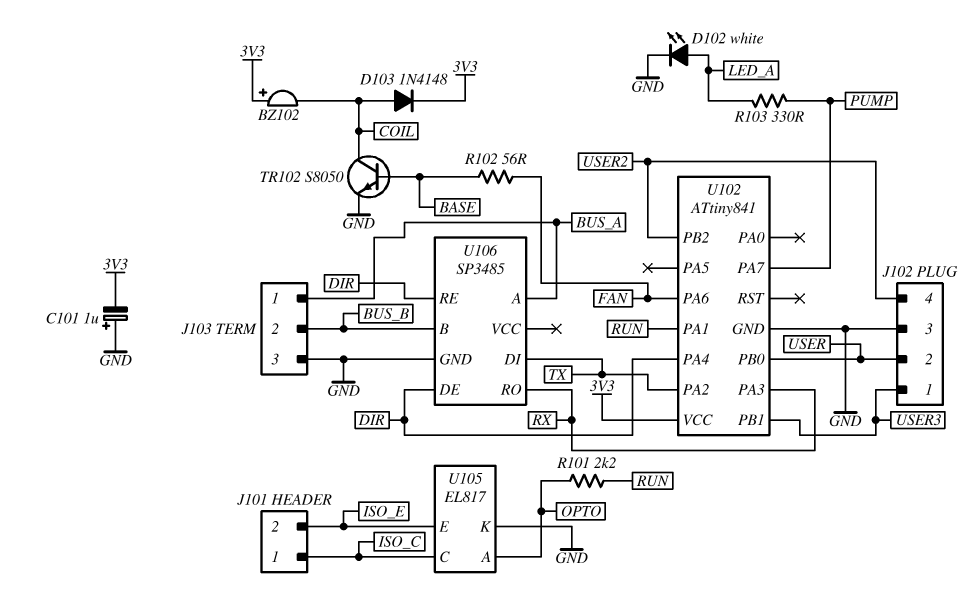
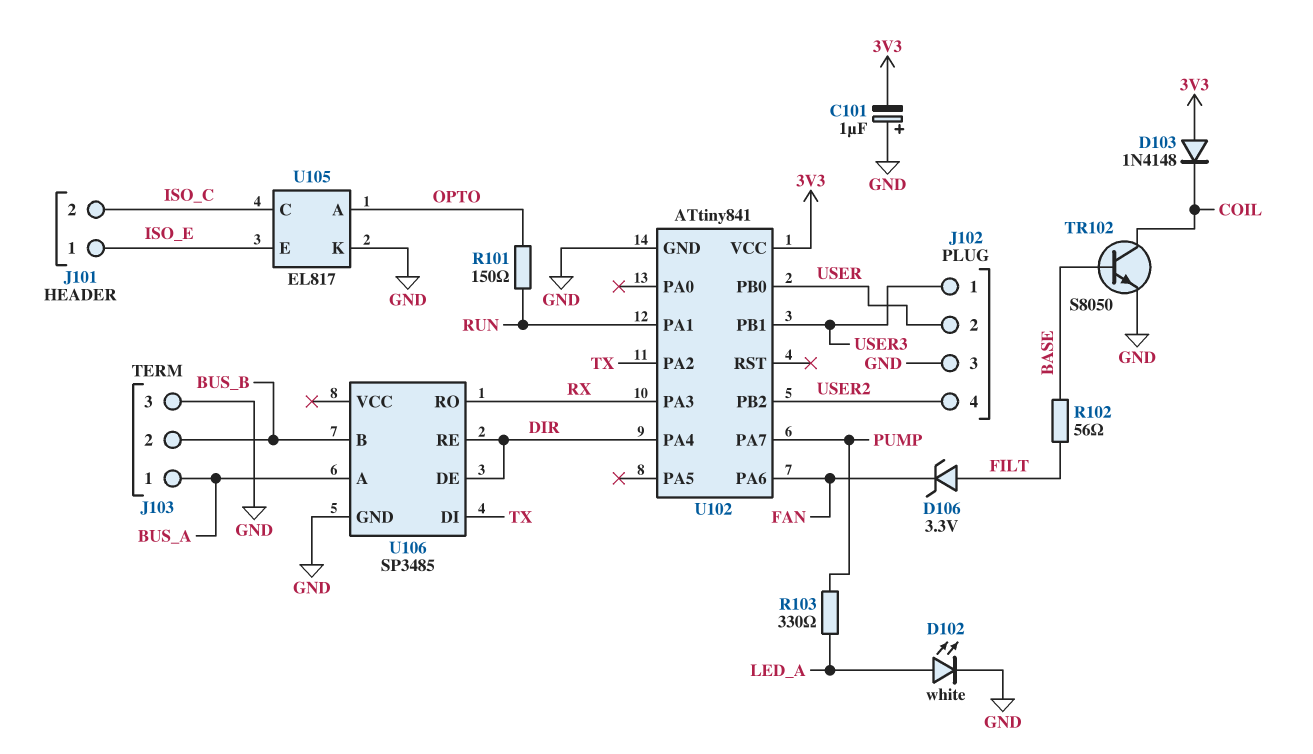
BZ102: buzzer (plus 3V3, minus COIL) -> none
D103: diode 1N4148 (A COIL, K 3V3) -> diode 1N4148 (A 3V3, K COIL)
D106: none -> zener 3.3V (A FILT, K FAN)
J101 pin 1: ISO_C -> ISO_E
J101 pin 2: ISO_E -> ISO_C
R101: 2.2k (OPTO, RUN) -> 150 (OPTO, RUN)
R102: 56 (BASE, FAN) -> 56 (BASE, FILT)

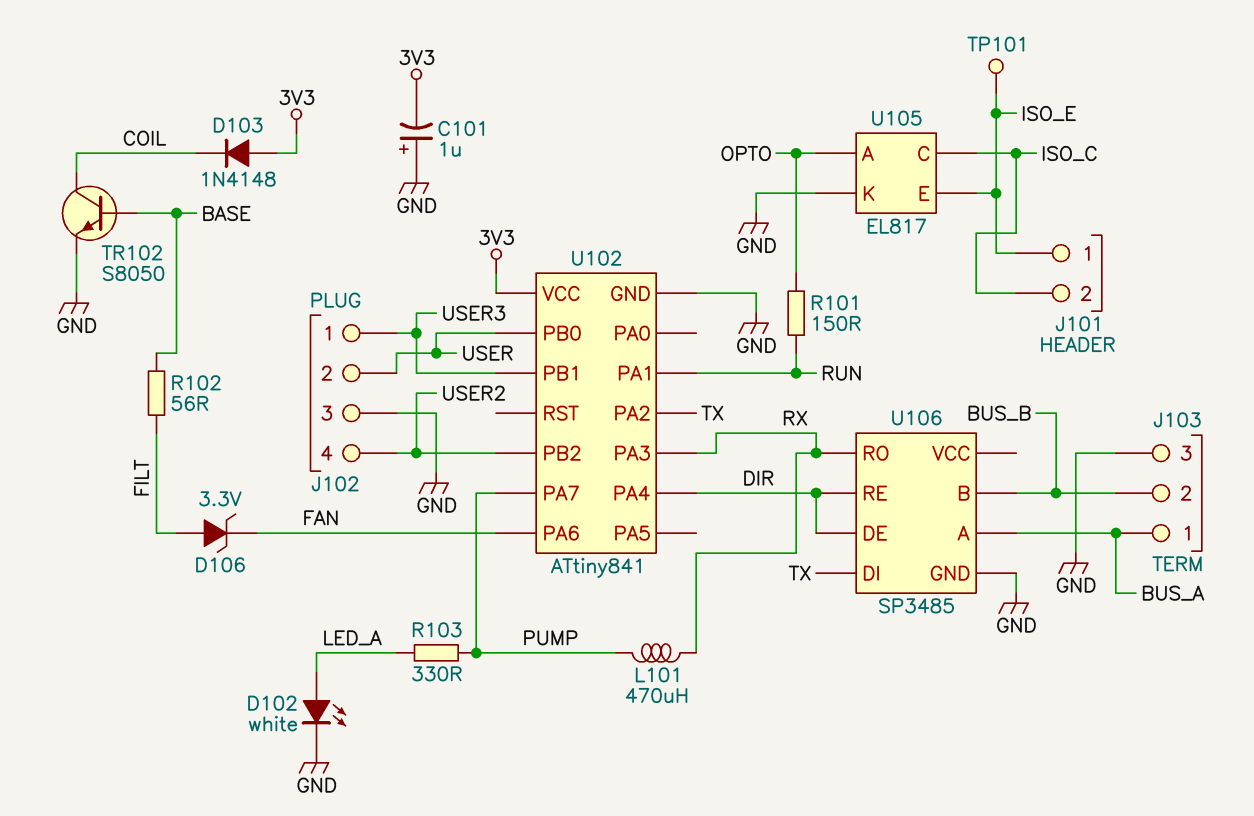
L101: none -> 470uH (PUMP, RX)
TP101: none -> test point (ISO_E)

